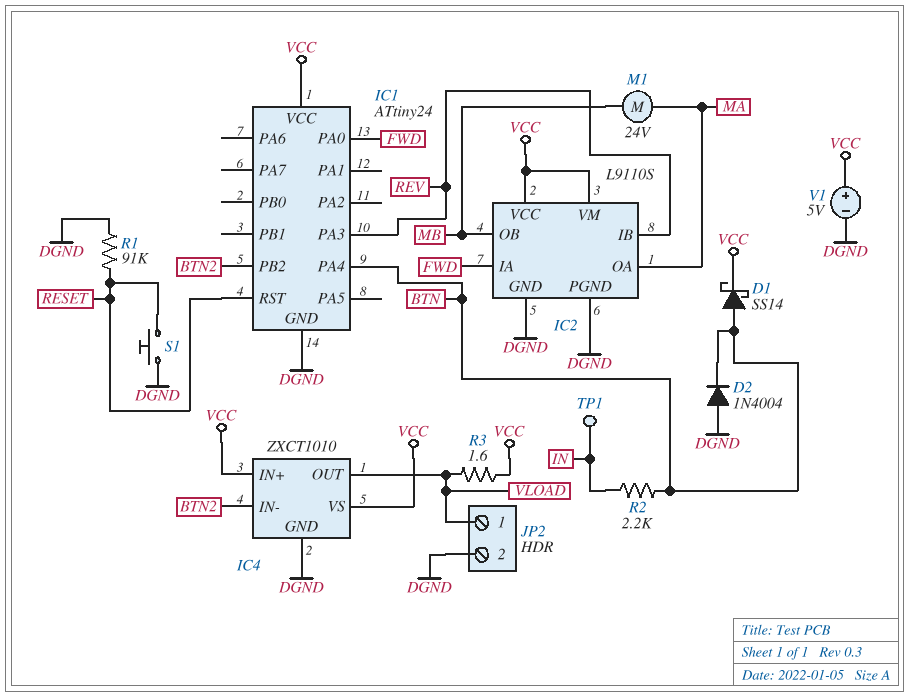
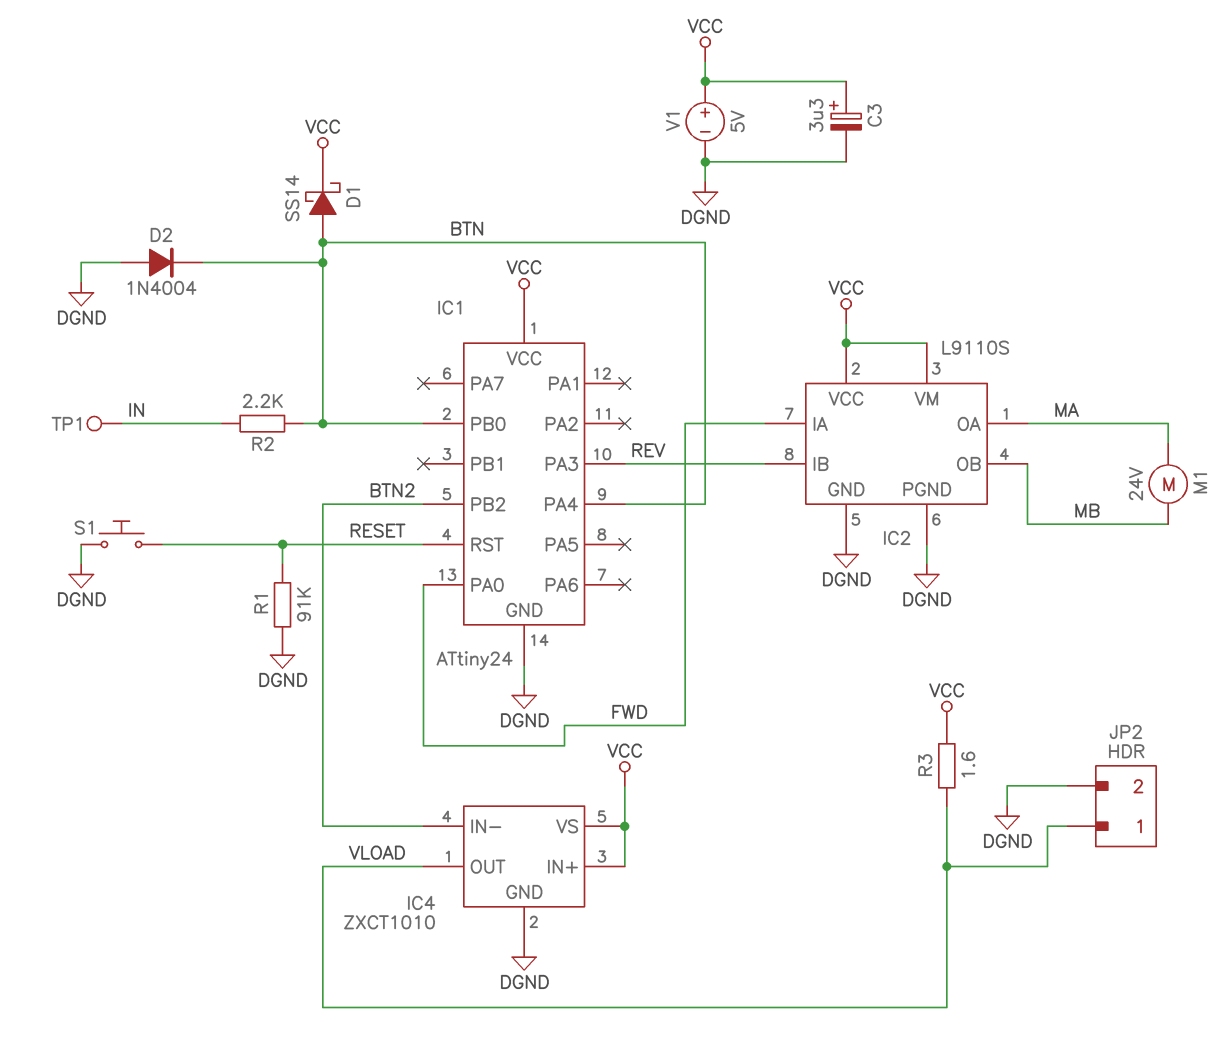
C3: none -> 3.3uF (plus VCC, minus DGND)
IC1 pin PB0: none -> BTN

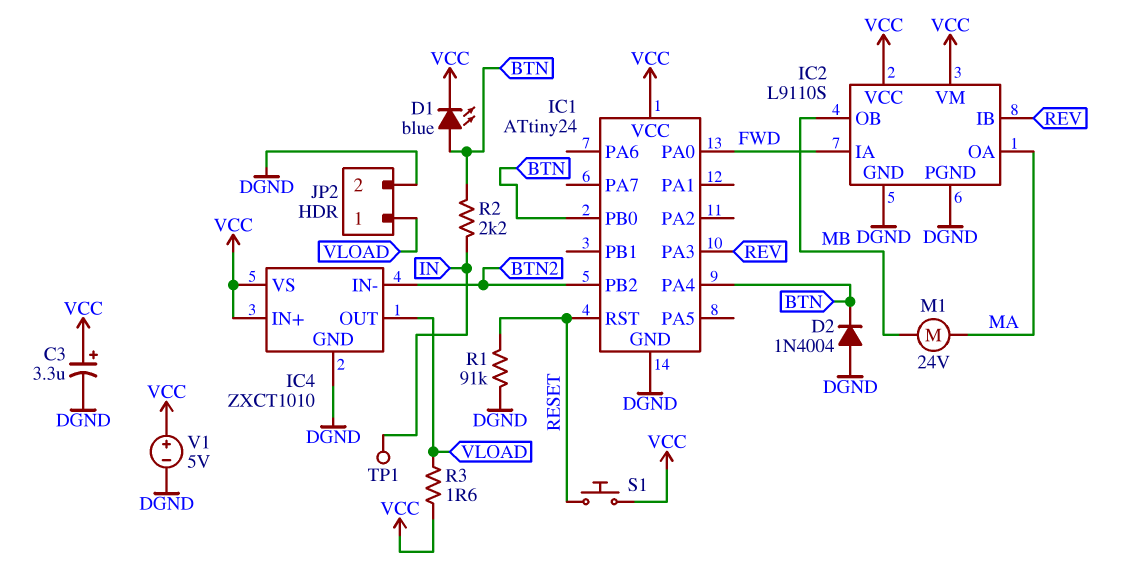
D1: schottky SS14 (A BTN, K VCC) -> LED blue (A BTN, K VCC)
S1: button (DGND, RESET) -> button (RESET, VCC)

